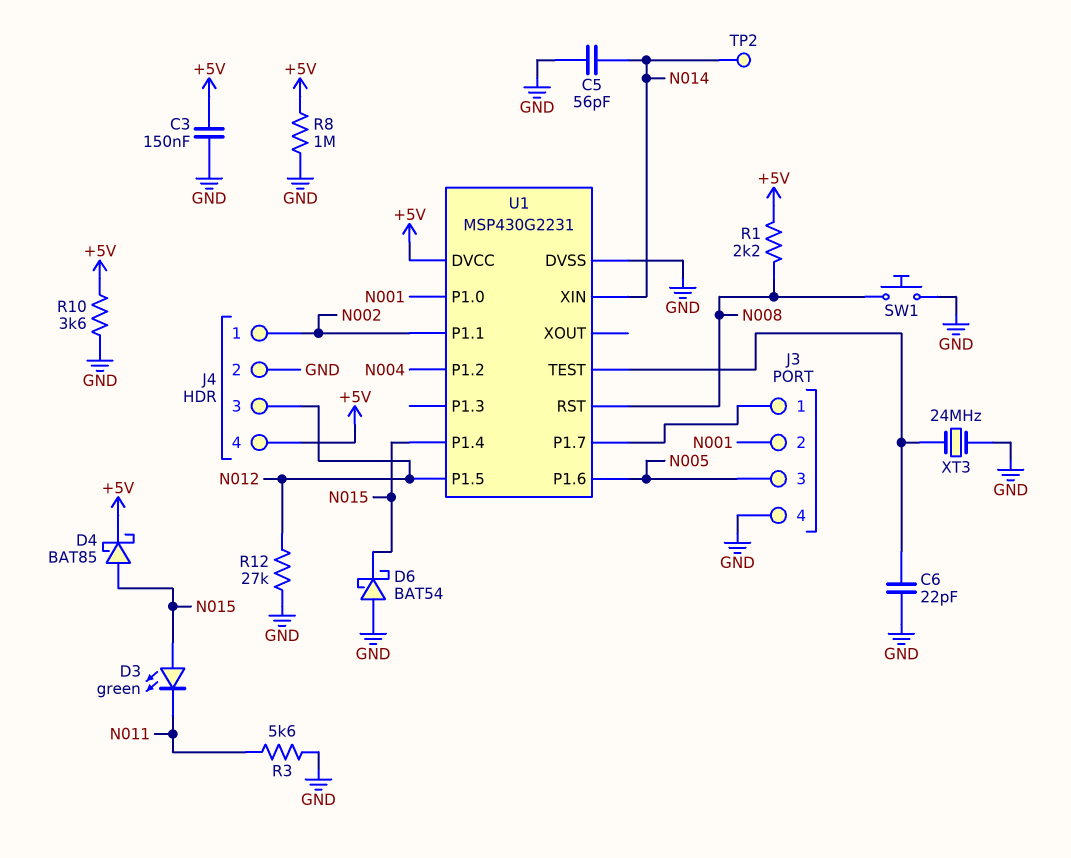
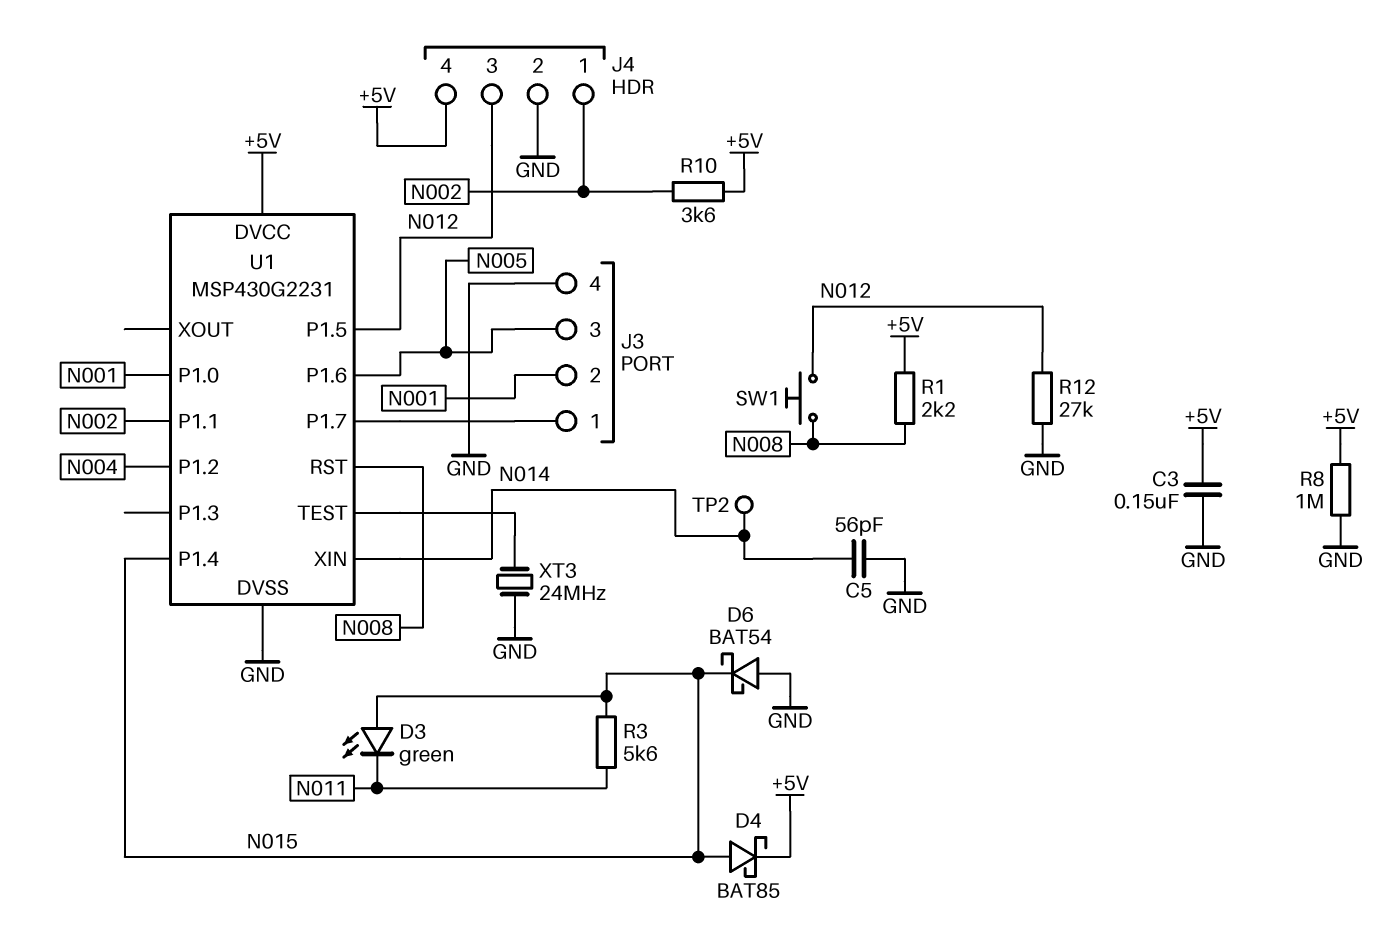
C6: 22pF (GND, U1/TEST) -> none
R3: 5.6k (GND, N011) -> 5.6k (N011, N015)
R10: 3.6k (+5V, GND) -> 3.6k (+5V, N002)
SW1: button (GND, N008) -> button (N008, N012)

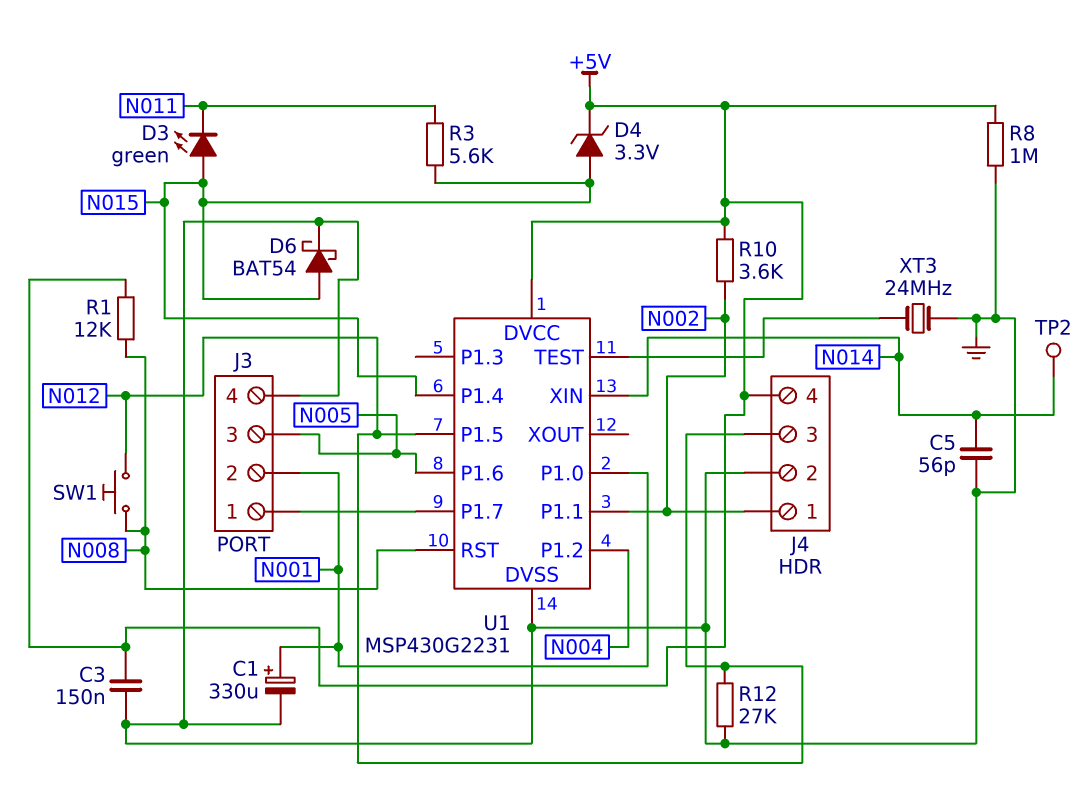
C1: none -> 330uF (plus N001, minus GND)
D4: schottky BAT85 (A N015, K +5V) -> zener 3.3V (A N015, K +5V)
D6: schottky BAT54 (A GND, K N015) -> schottky BAT54 (A N015, K GND)
R1: 2.2k (+5V, N008) -> 12k (+5V, N008)

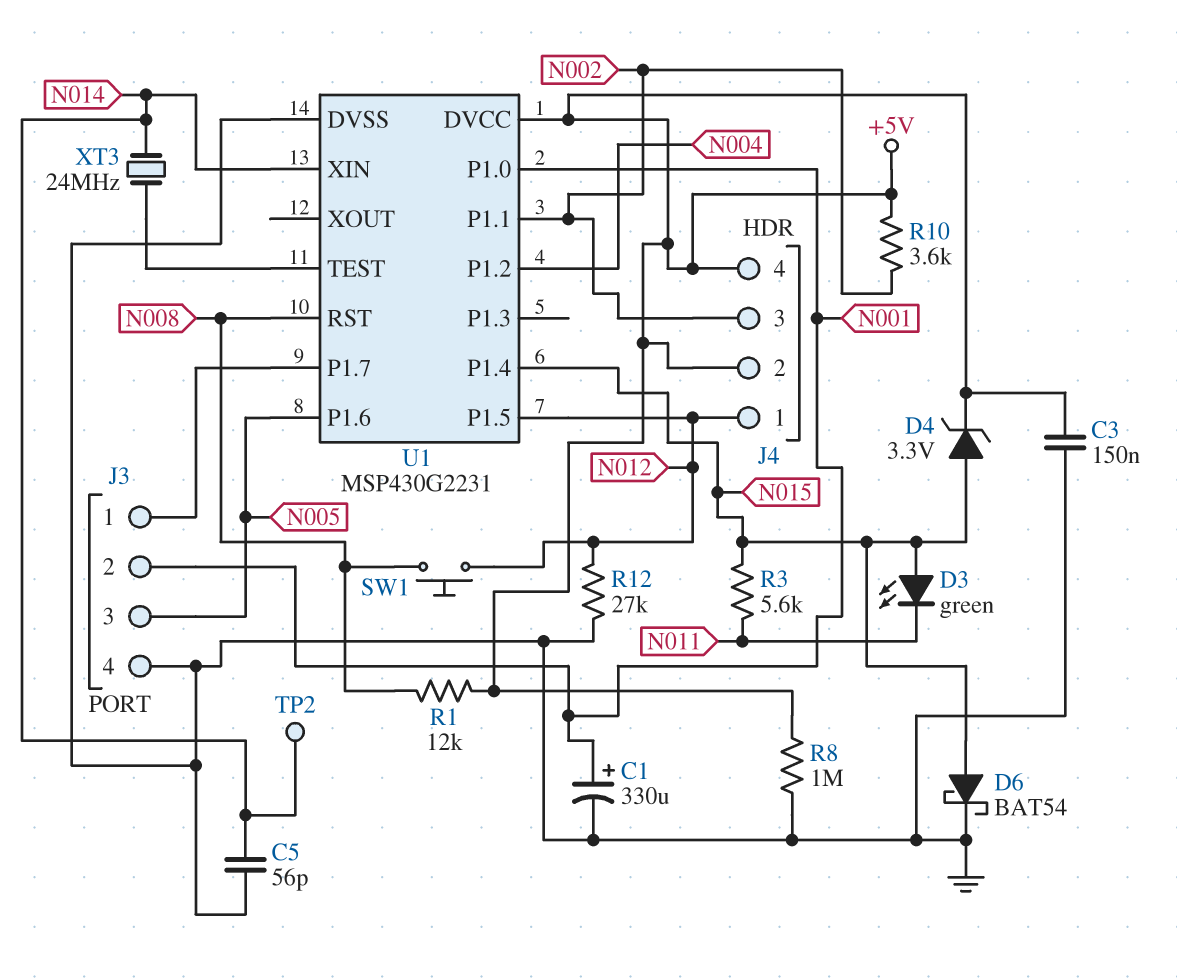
J4 pin 1: N002 -> N012
J4 pin 2: GND -> +5V
J4 pin 3: N012 -> N002
XT3: 24MHz (GND, U1/TEST) -> 24MHz (N014, U1/TEST)

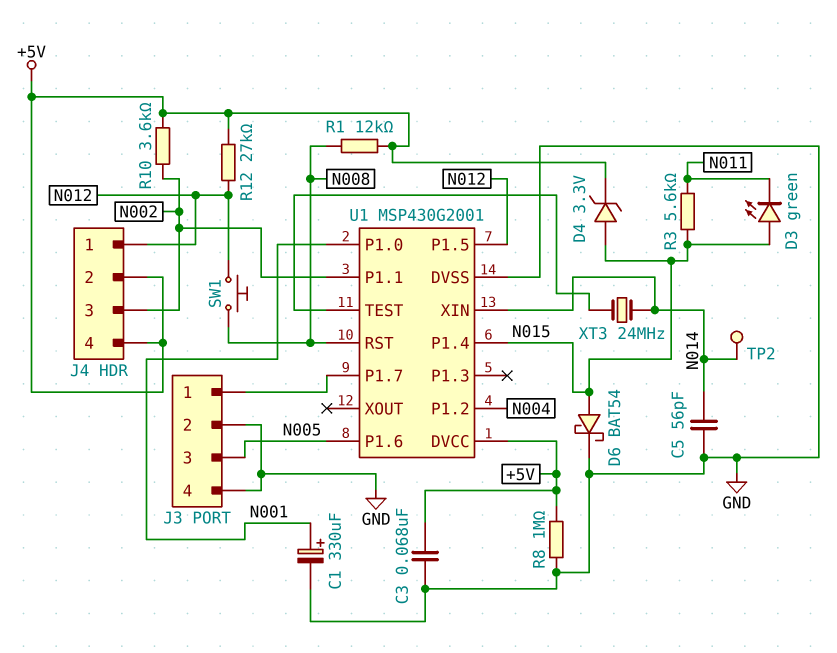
C3: 150nF (+5V, GND) -> 68nF (+5V, GND)
J3 pin 2: N001 -> GND
R12: 27k (GND, N012) -> 27k (+5V, N012)
U1: MSP430G2231 -> MSP430G2001

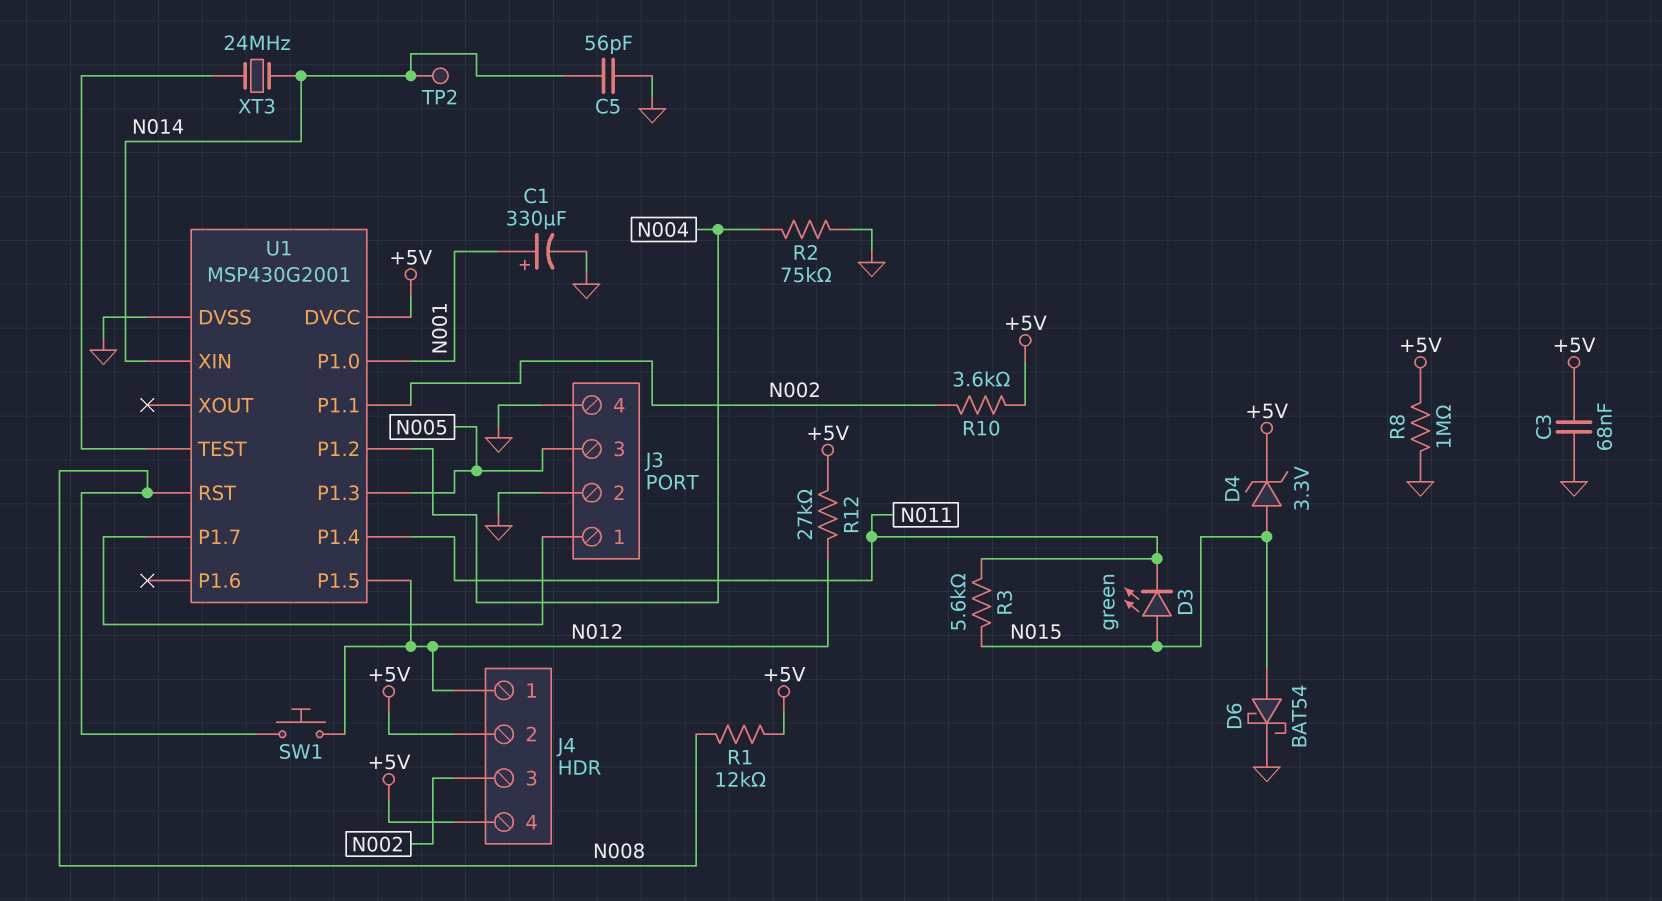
R2: none -> 75k (GND, N004)
U1 pin P1.3: none -> N005
U1 pin P1.4: N015 -> N011
U1 pin P1.6: N005 -> none

